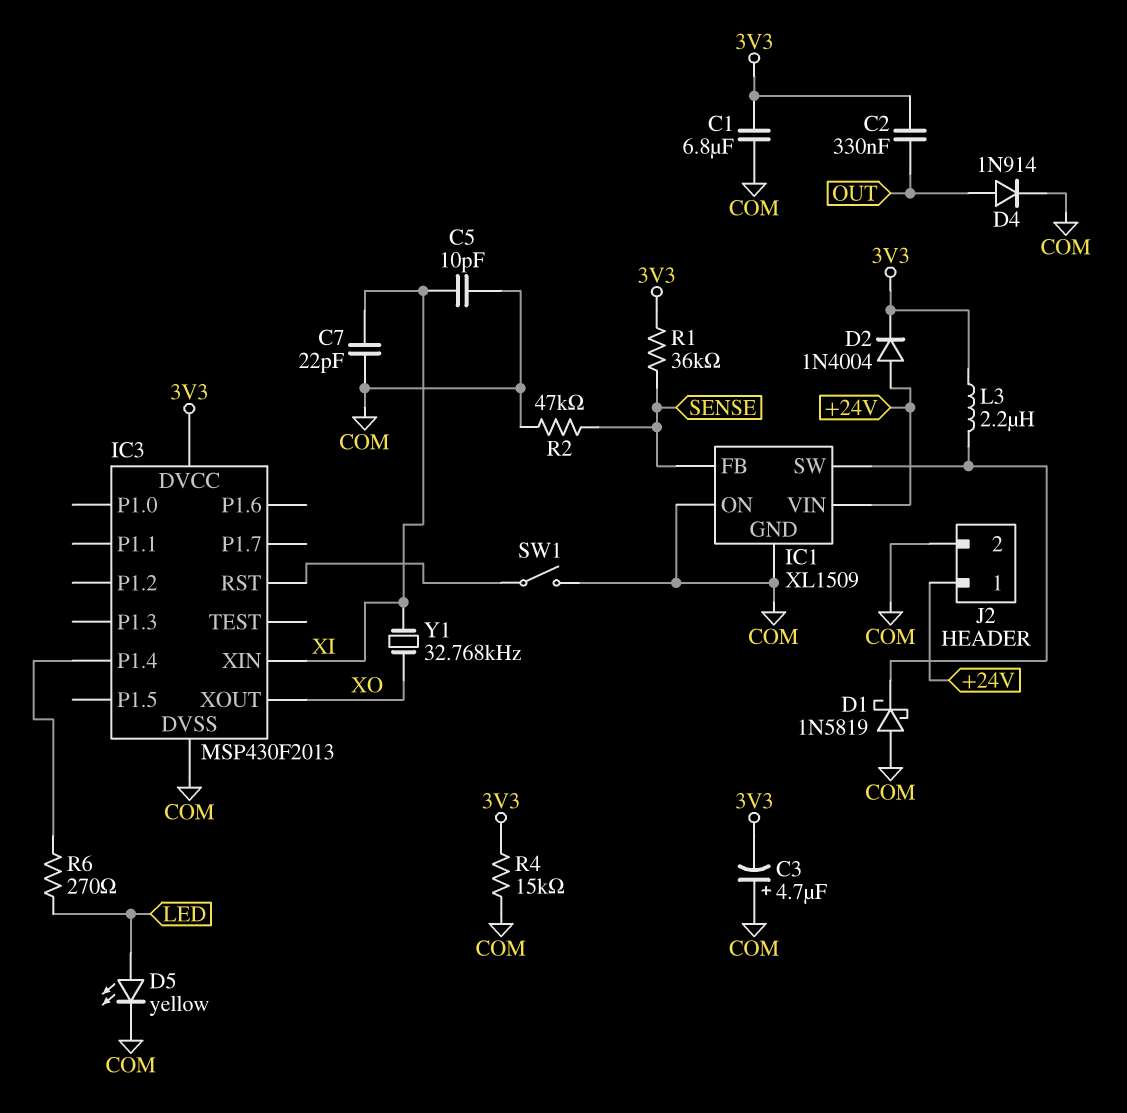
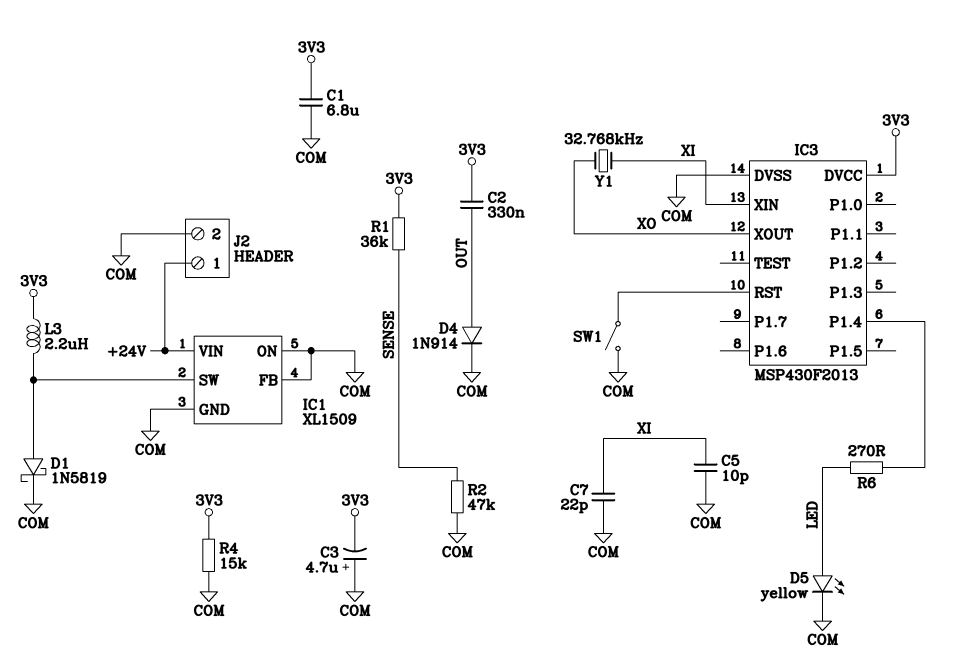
D1: schottky 1N5819 (A COM, K IC1/SW) -> schottky 1N5819 (A IC1/SW, K COM)
D2: diode 1N4004 (A +24V, K 3V3) -> none
IC1 pin FB: SENSE -> COM

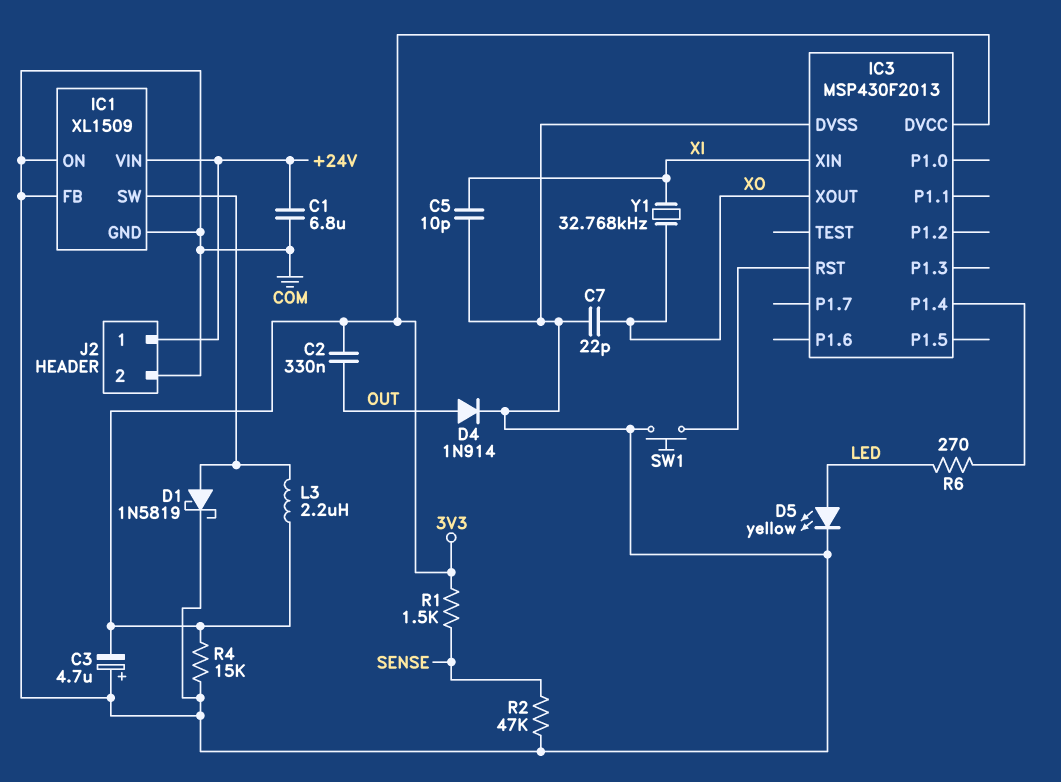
C1: 6.8uF (3V3, COM) -> 6.8uF (+24V, COM)
C7: 22pF (COM, XI) -> 22pF (COM, XO)
R1: 36k (3V3, SENSE) -> 1.5k (3V3, SENSE)
SW1: switch (COM, IC3/RST) -> button (COM, IC3/RST)

